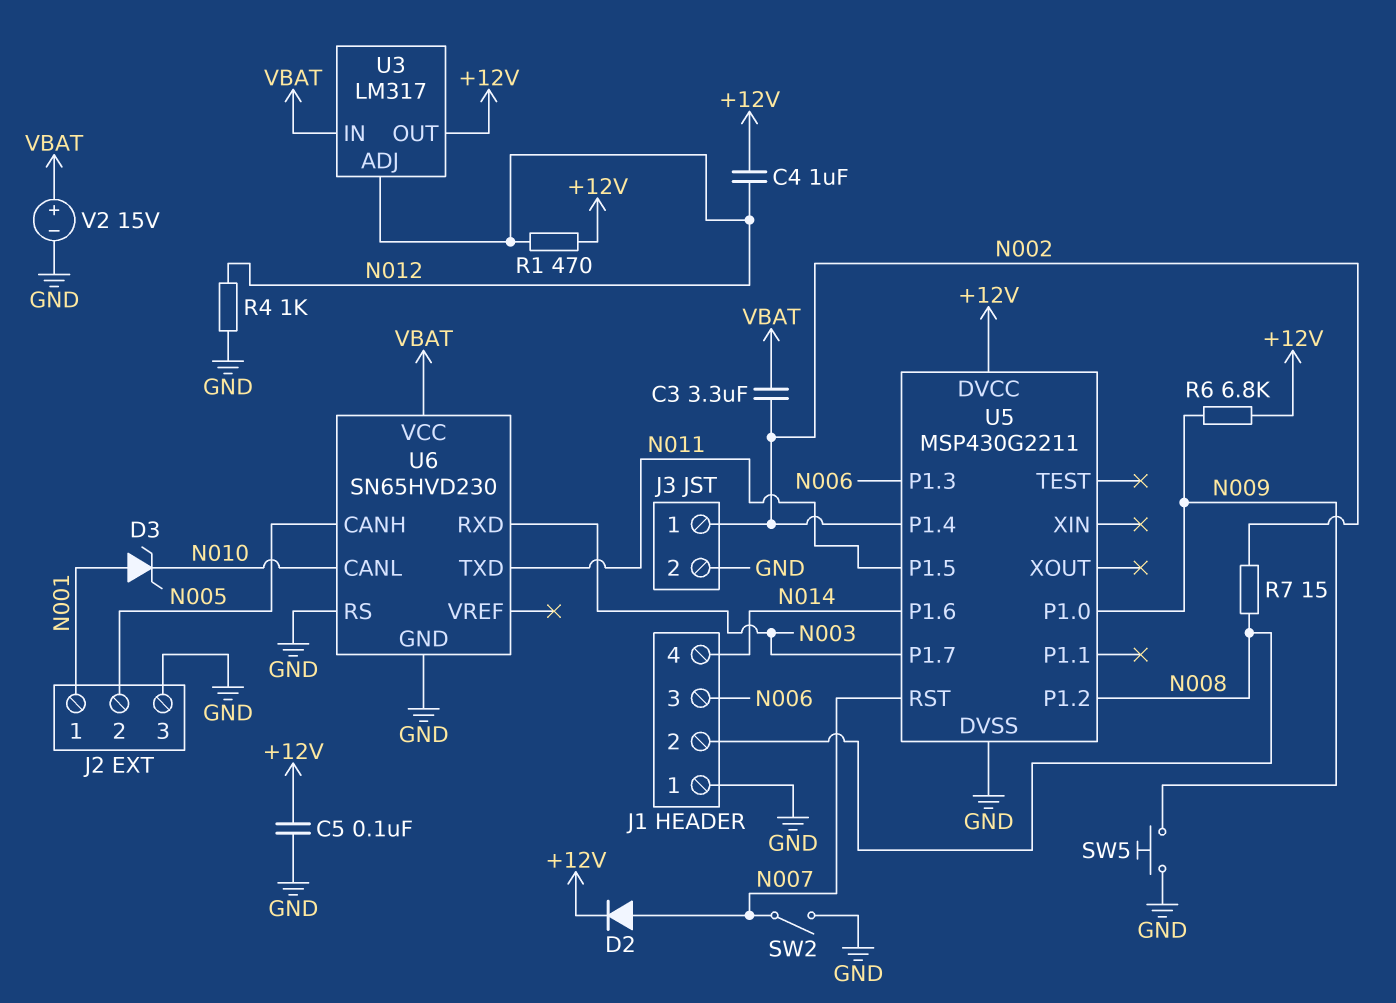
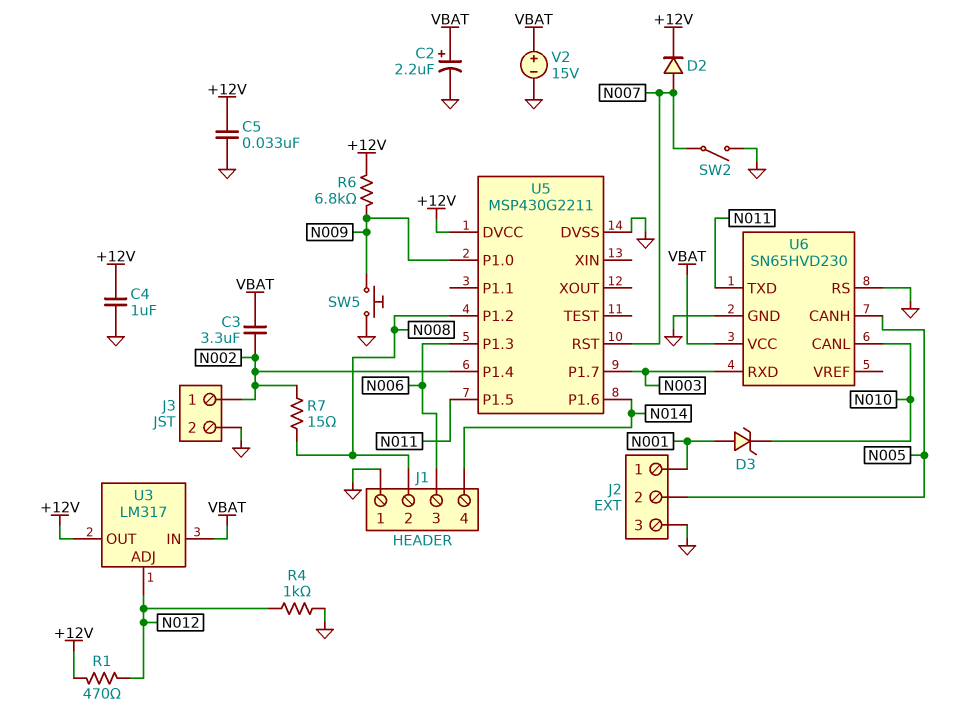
C2: none -> 2.2uF (plus VBAT, minus GND)
C4: 1uF (+12V, N012) -> 1uF (+12V, GND)
C5: 100nF (+12V, GND) -> 33nF (+12V, GND)

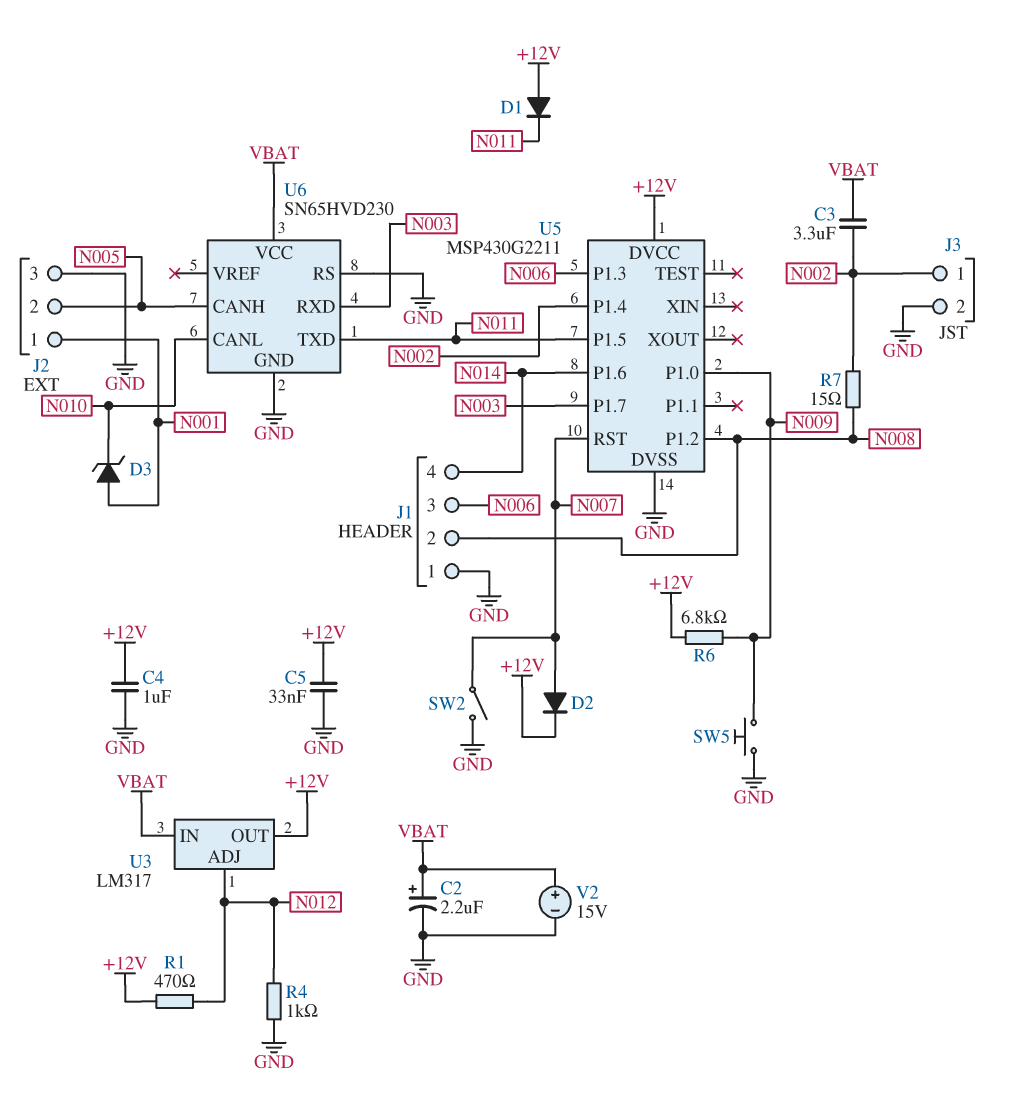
D1: none -> diode (A +12V, K N011)

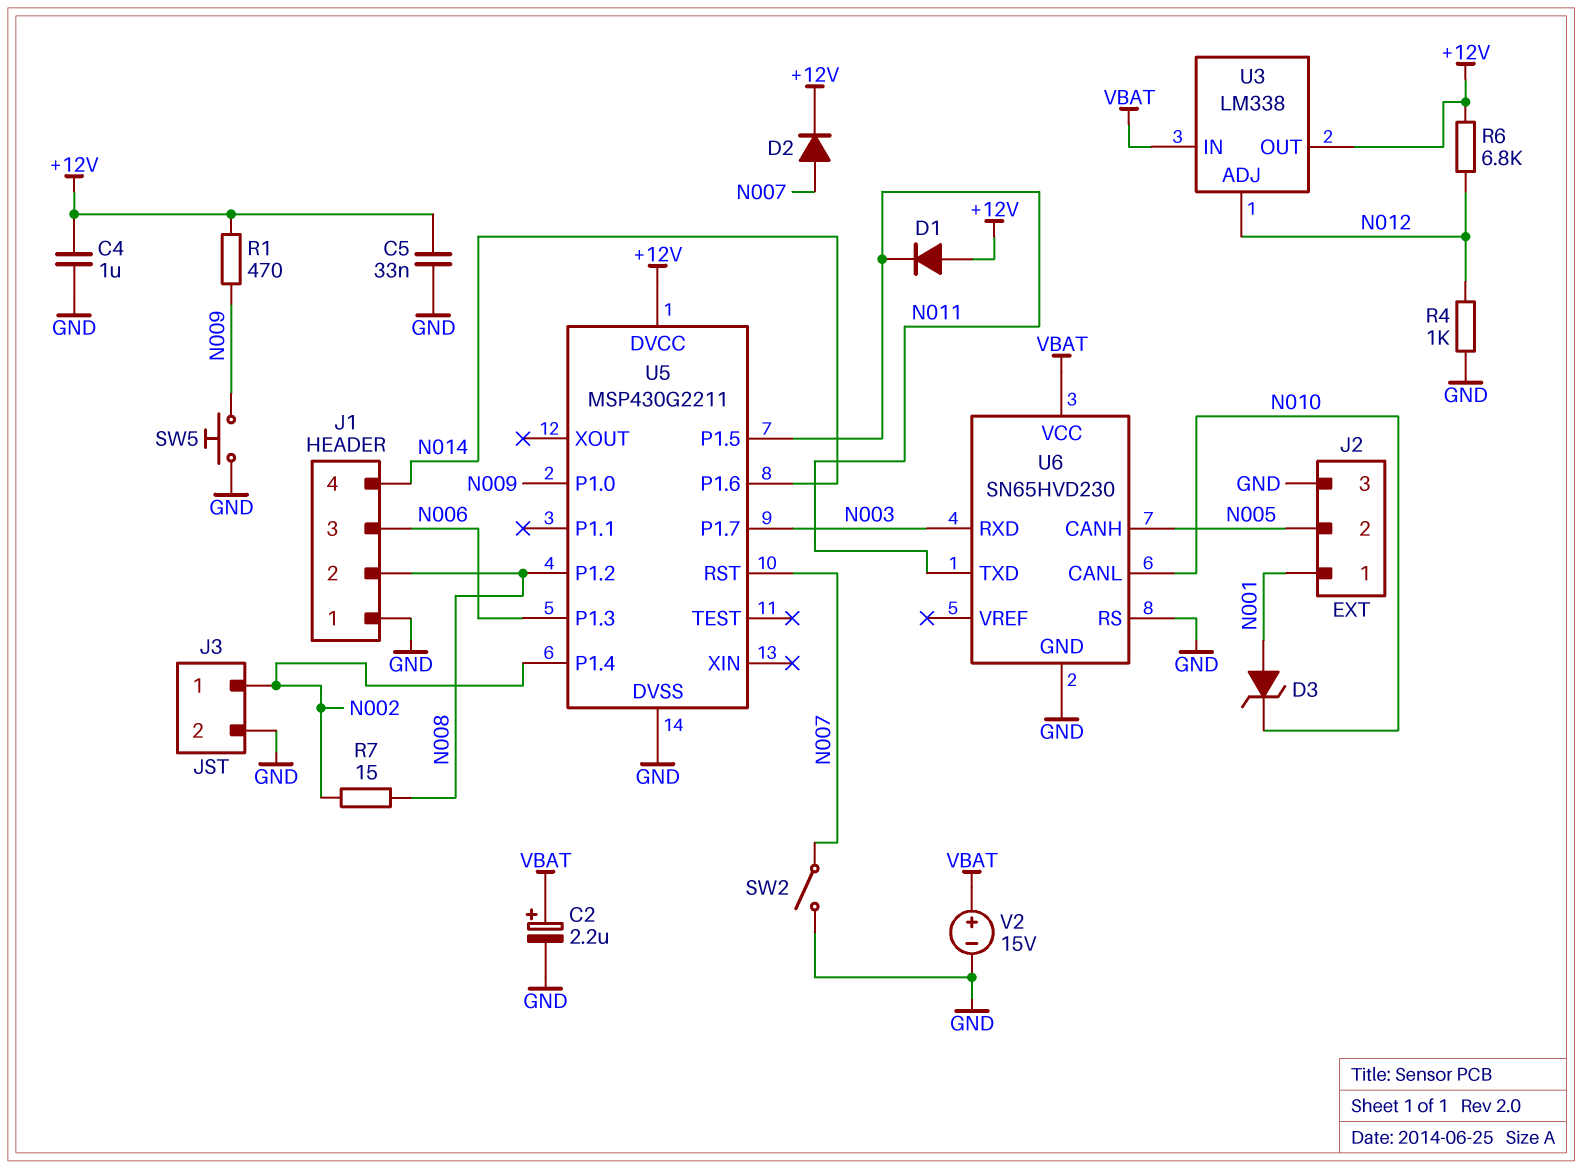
C3: 3.3uF (N002, VBAT) -> none
R1: 470 (+12V, N012) -> 470 (+12V, N009)
R6: 6.8k (+12V, N009) -> 6.8k (+12V, N012)
U3: LM317 -> LM338

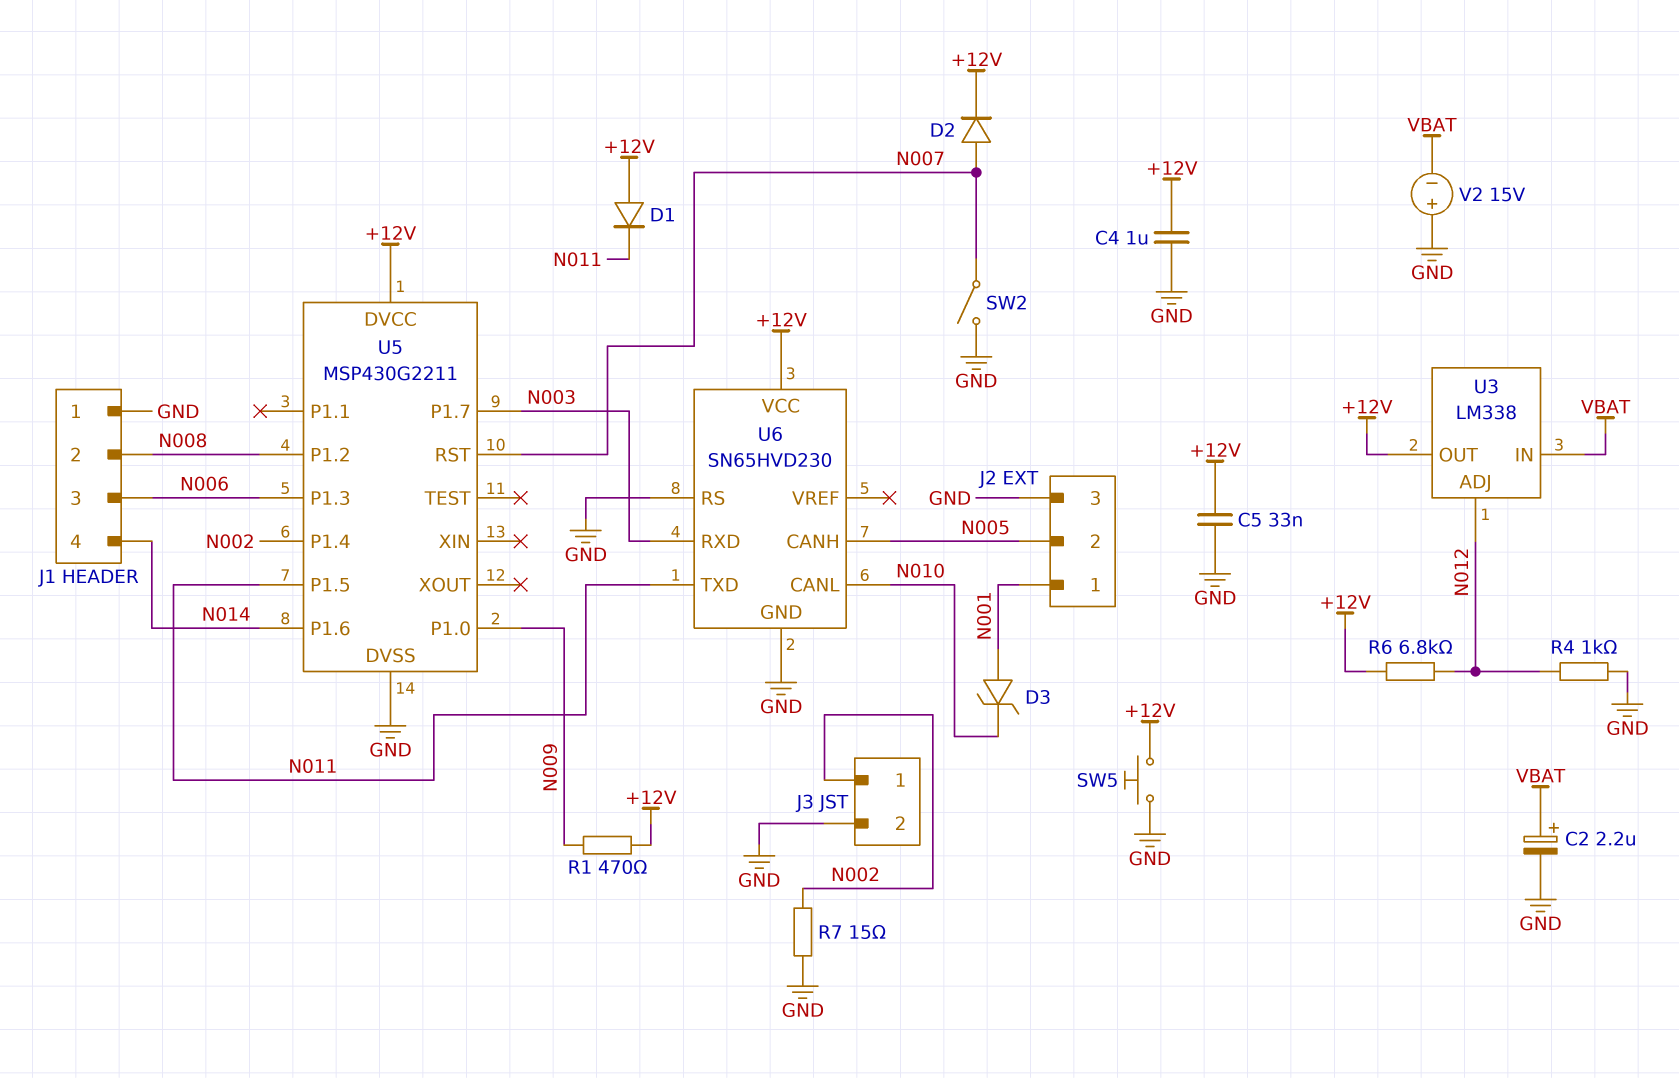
R7: 15 (N002, N008) -> 15 (GND, N002)
SW5: button (GND, N009) -> button (+12V, GND)
U6 pin VCC: VBAT -> +12V
V2: 15V (plus VBAT, minus GND) -> 15V (plus GND, minus VBAT)

